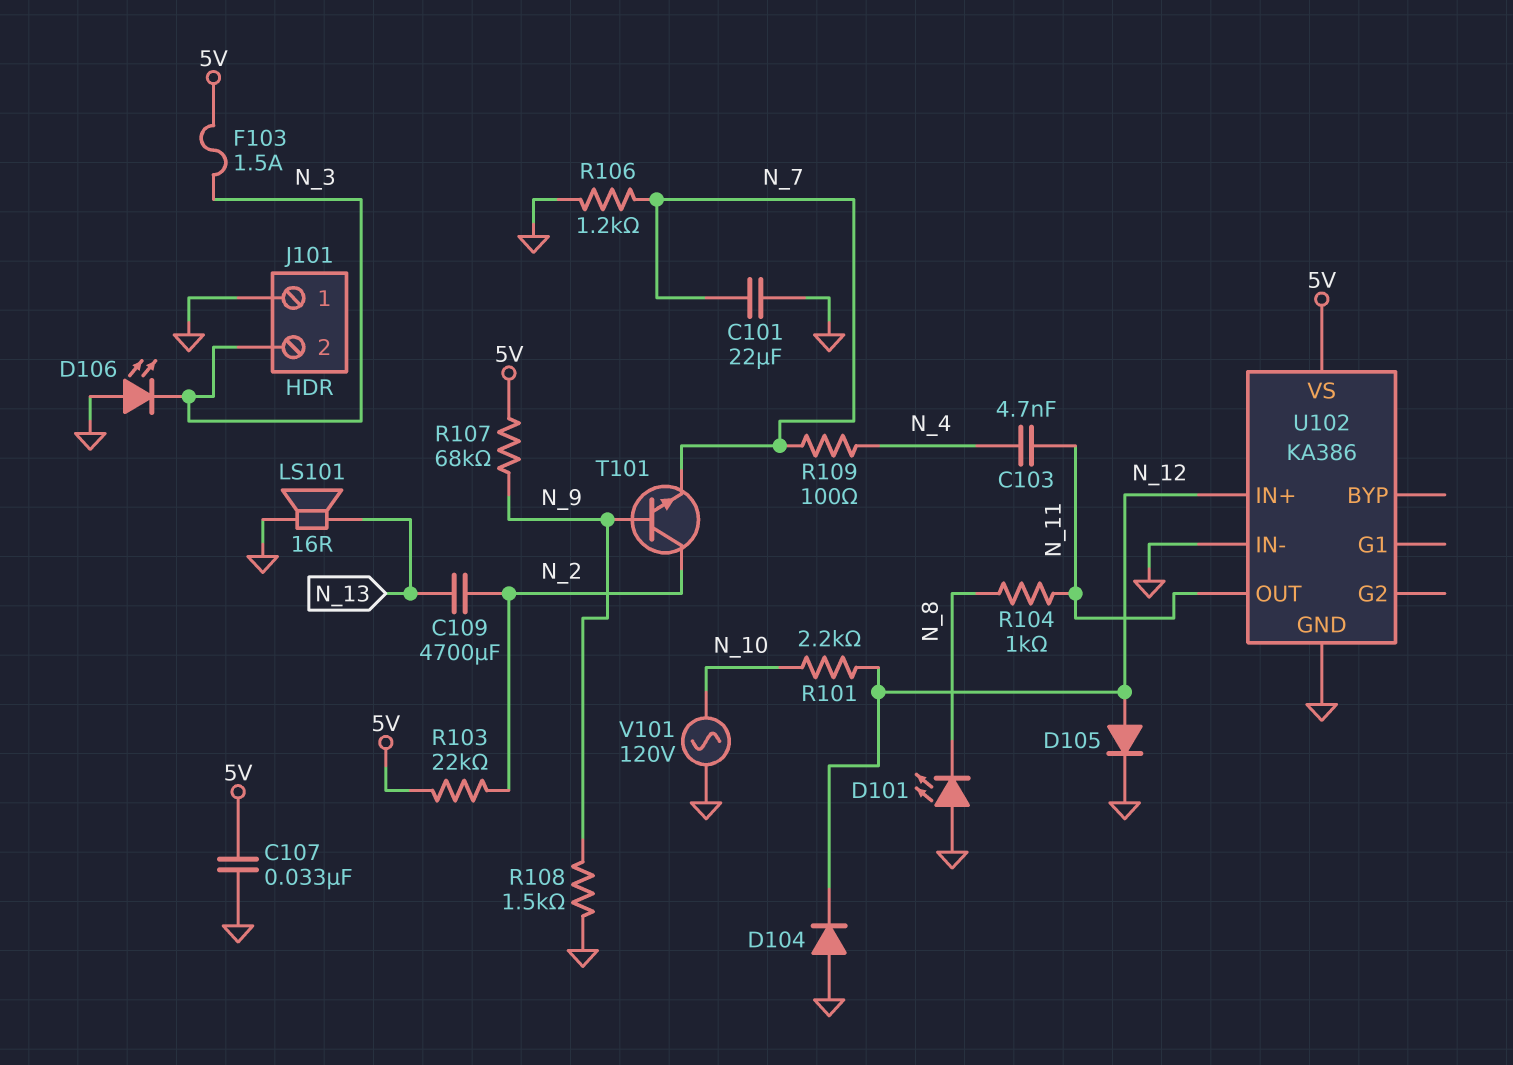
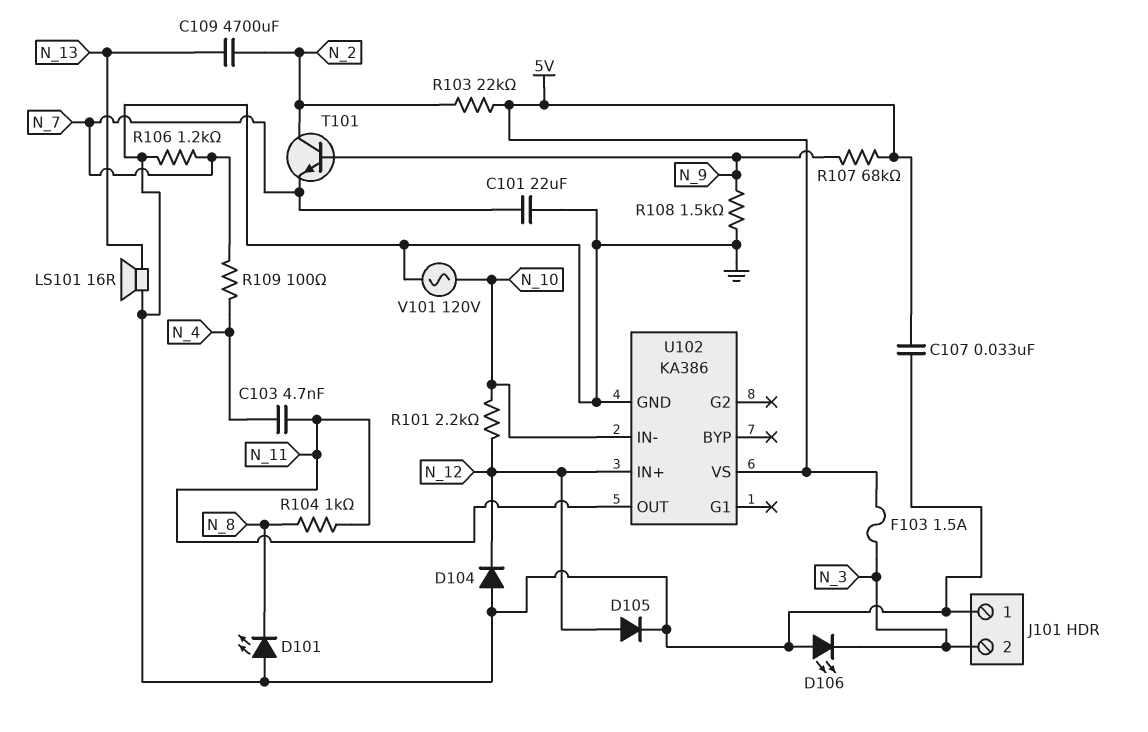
U102 pin IN-: GND -> N_10

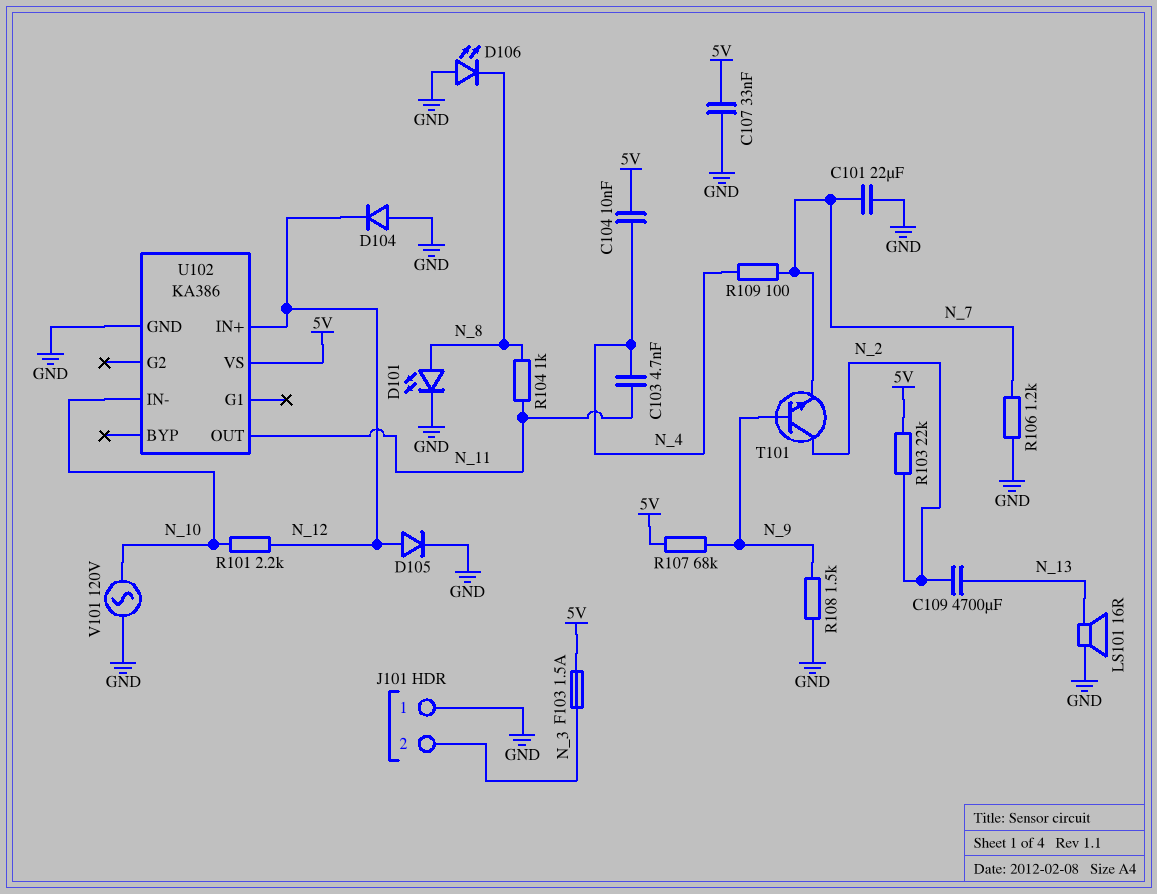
C104: none -> 10nF (5V, N_4)
D101: LED (A GND, K N_8) -> LED (A N_8, K GND)
D106: LED (A GND, K N_3) -> LED (A GND, K N_8)

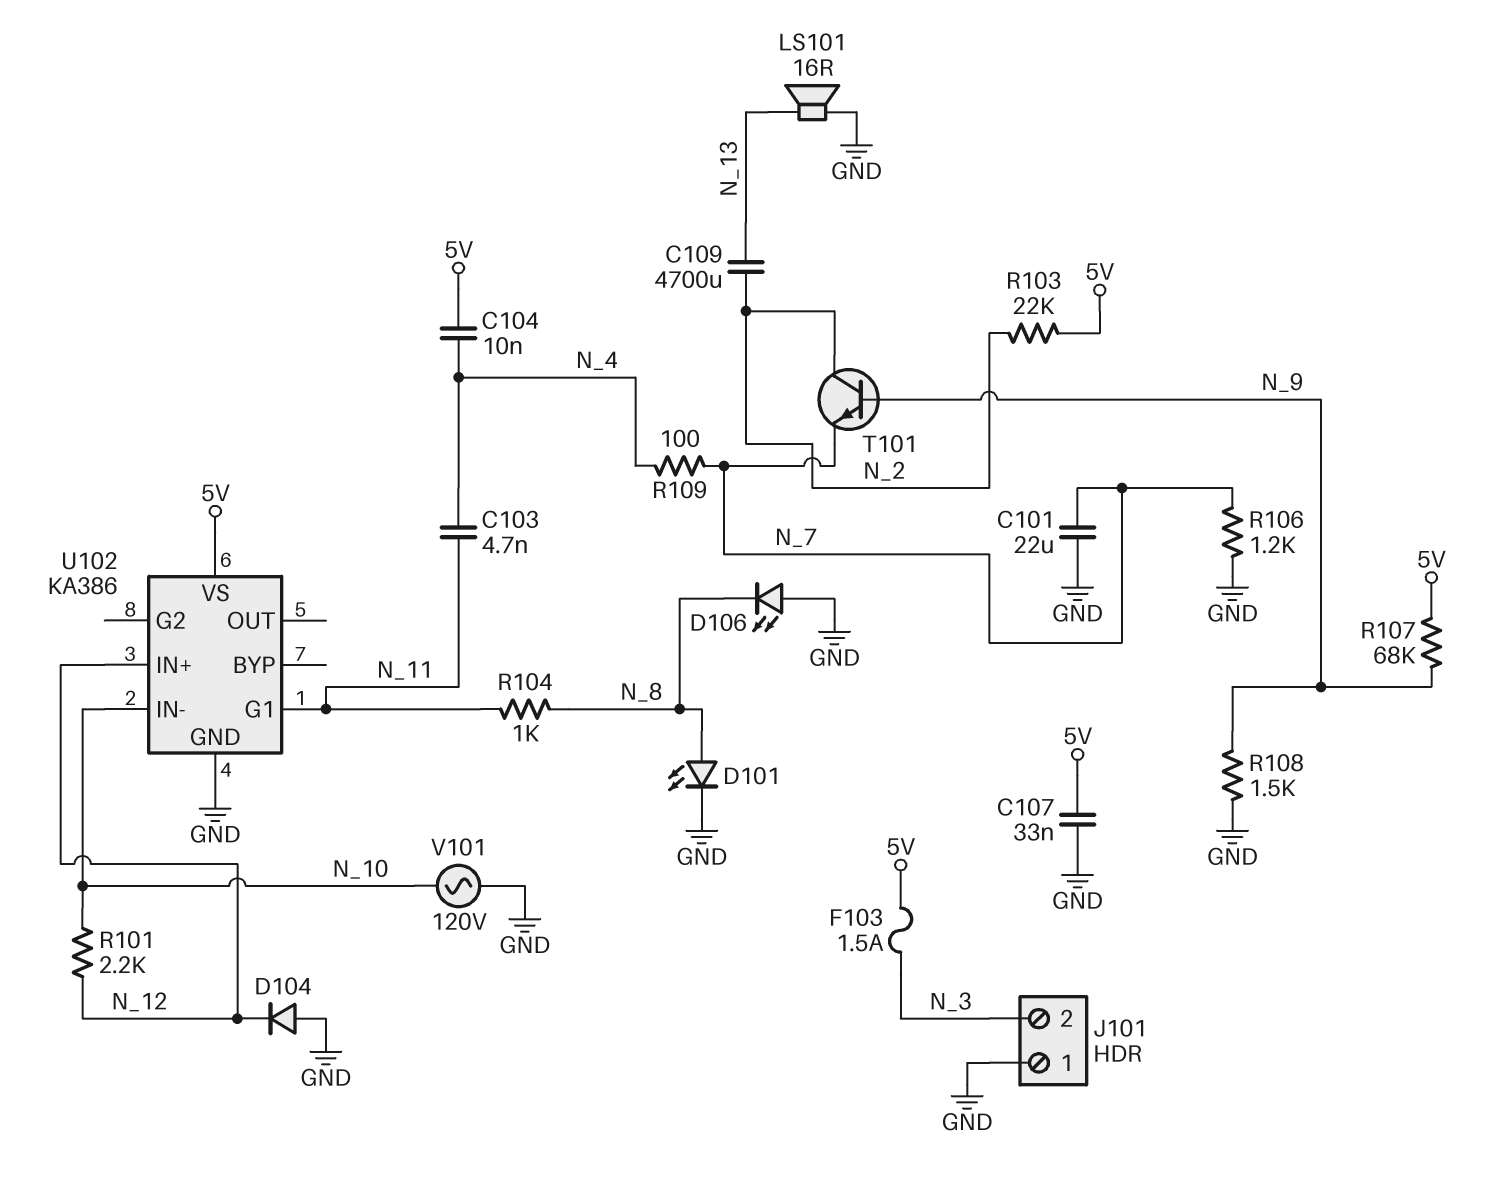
D105: diode (A N_12, K GND) -> none
U102 pin G1: none -> N_11
U102 pin OUT: N_11 -> none

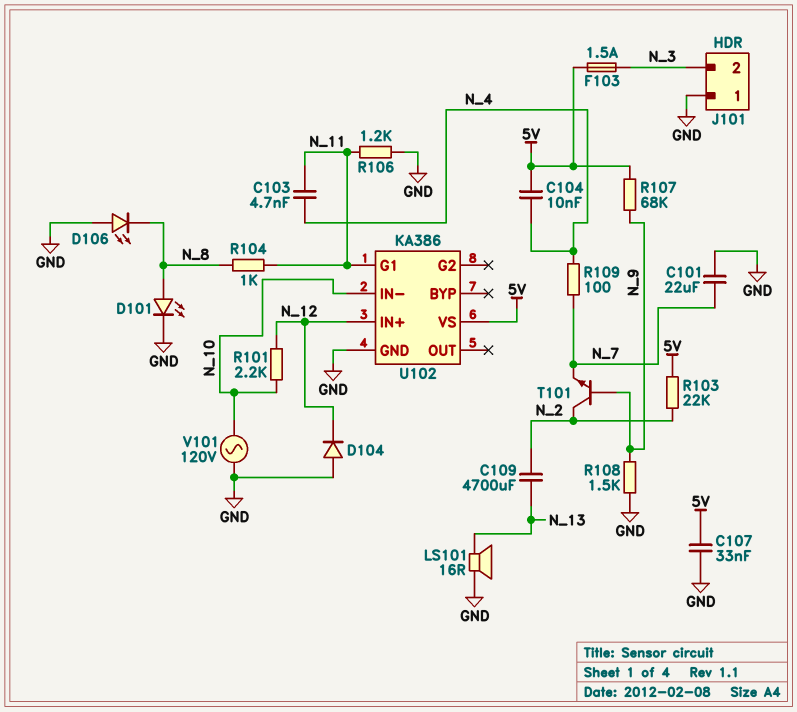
R106: 1.2k (GND, N_7) -> 1.2k (GND, N_11)

